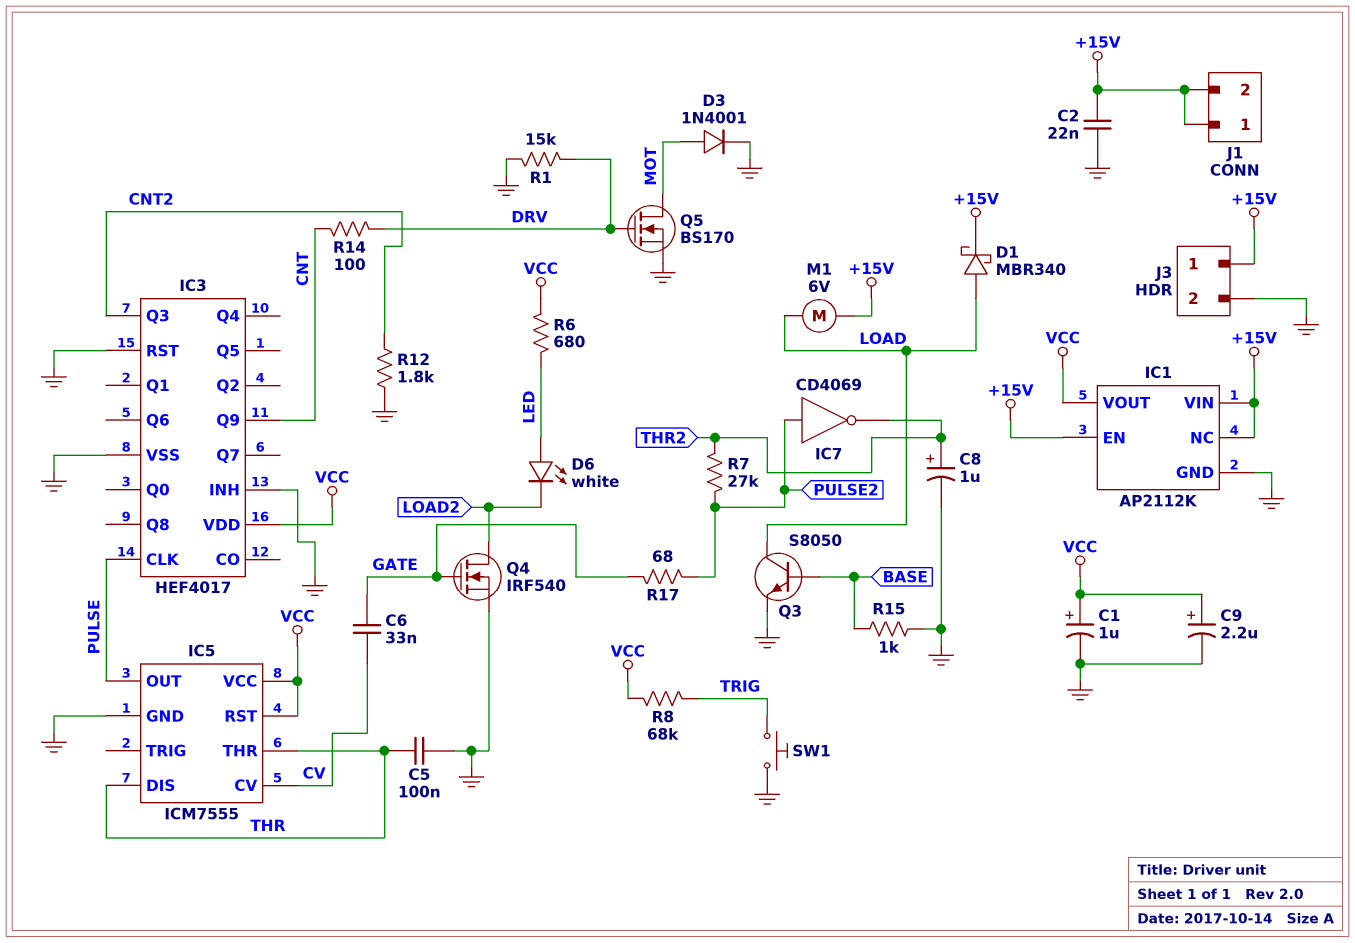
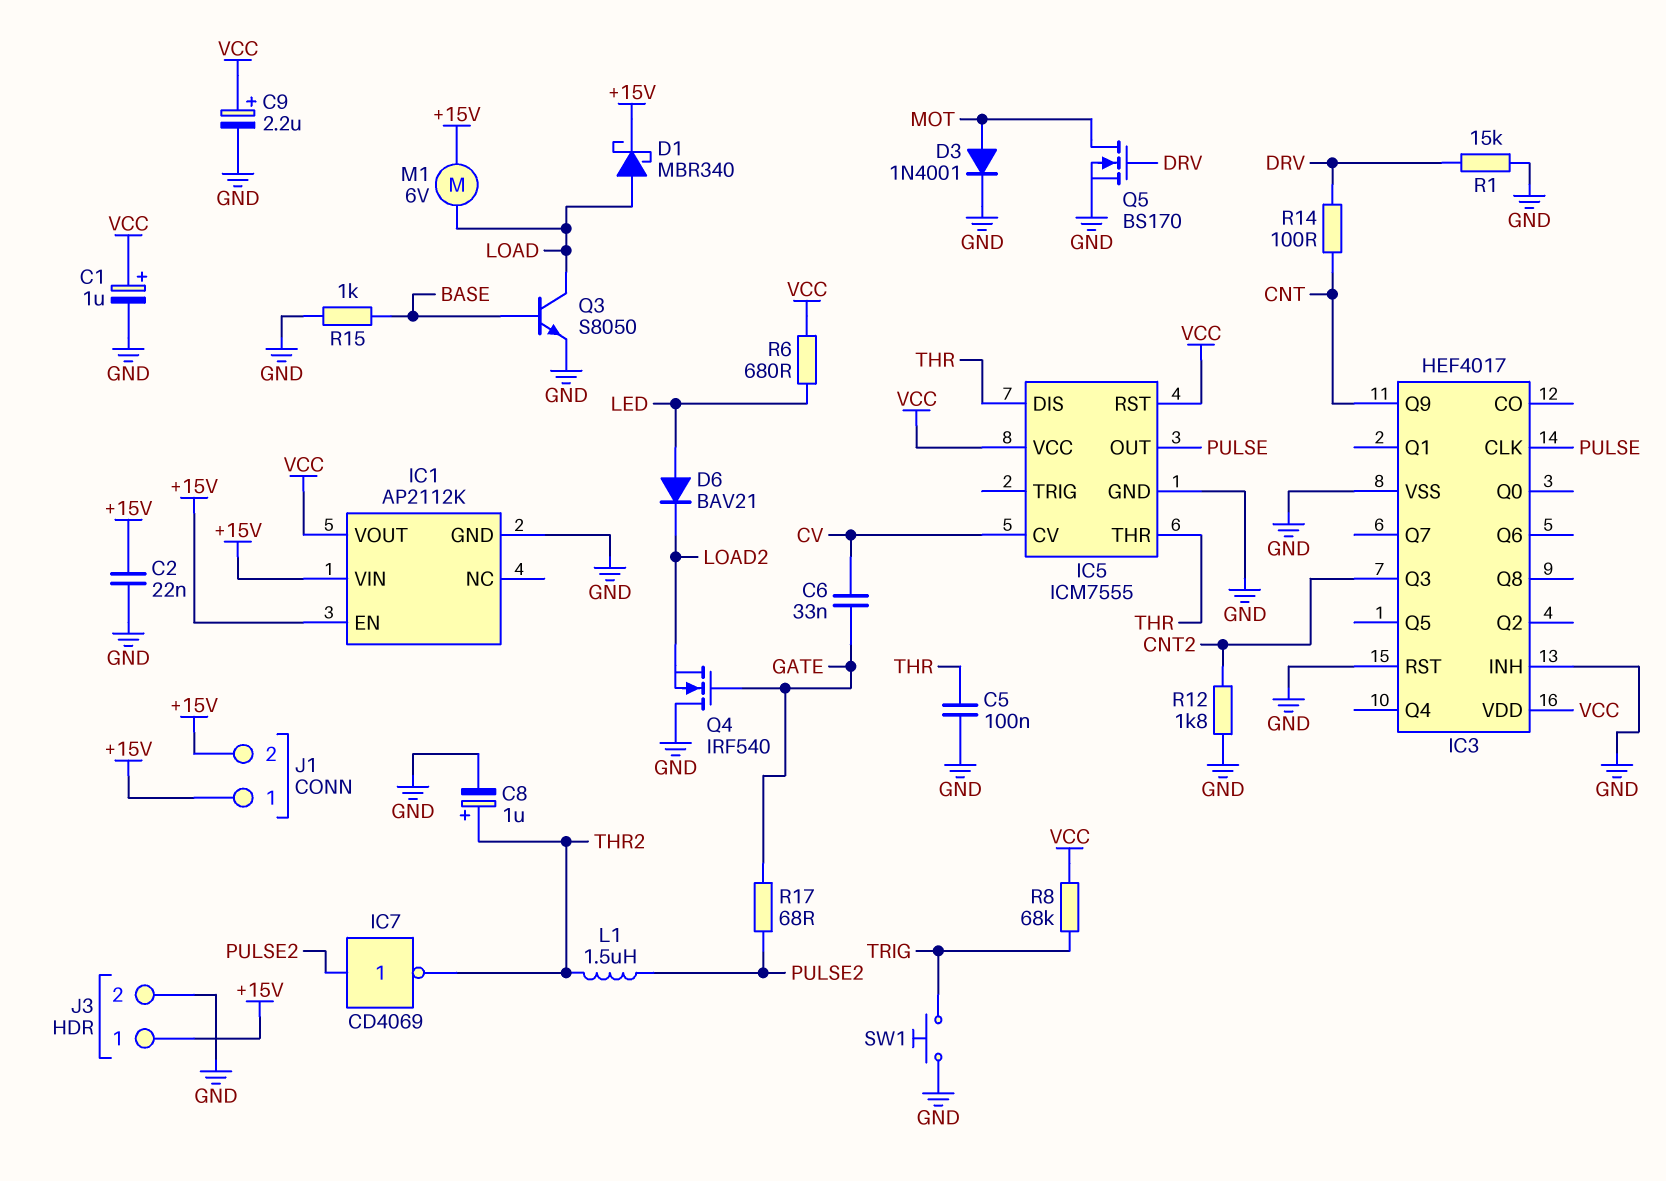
D6: LED white (A LED, K LOAD2) -> diode BAV21 (A LED, K LOAD2)
IC1 pin NC: +15V -> none
L1: none -> 1.5uH (PULSE2, THR2)
Q4: NMOS IRF540 (G GATE, D LOAD2, S GND) -> NMOS IRF540 (G GATE, D GND, S LOAD2)
R7: 27k (PULSE2, THR2) -> none

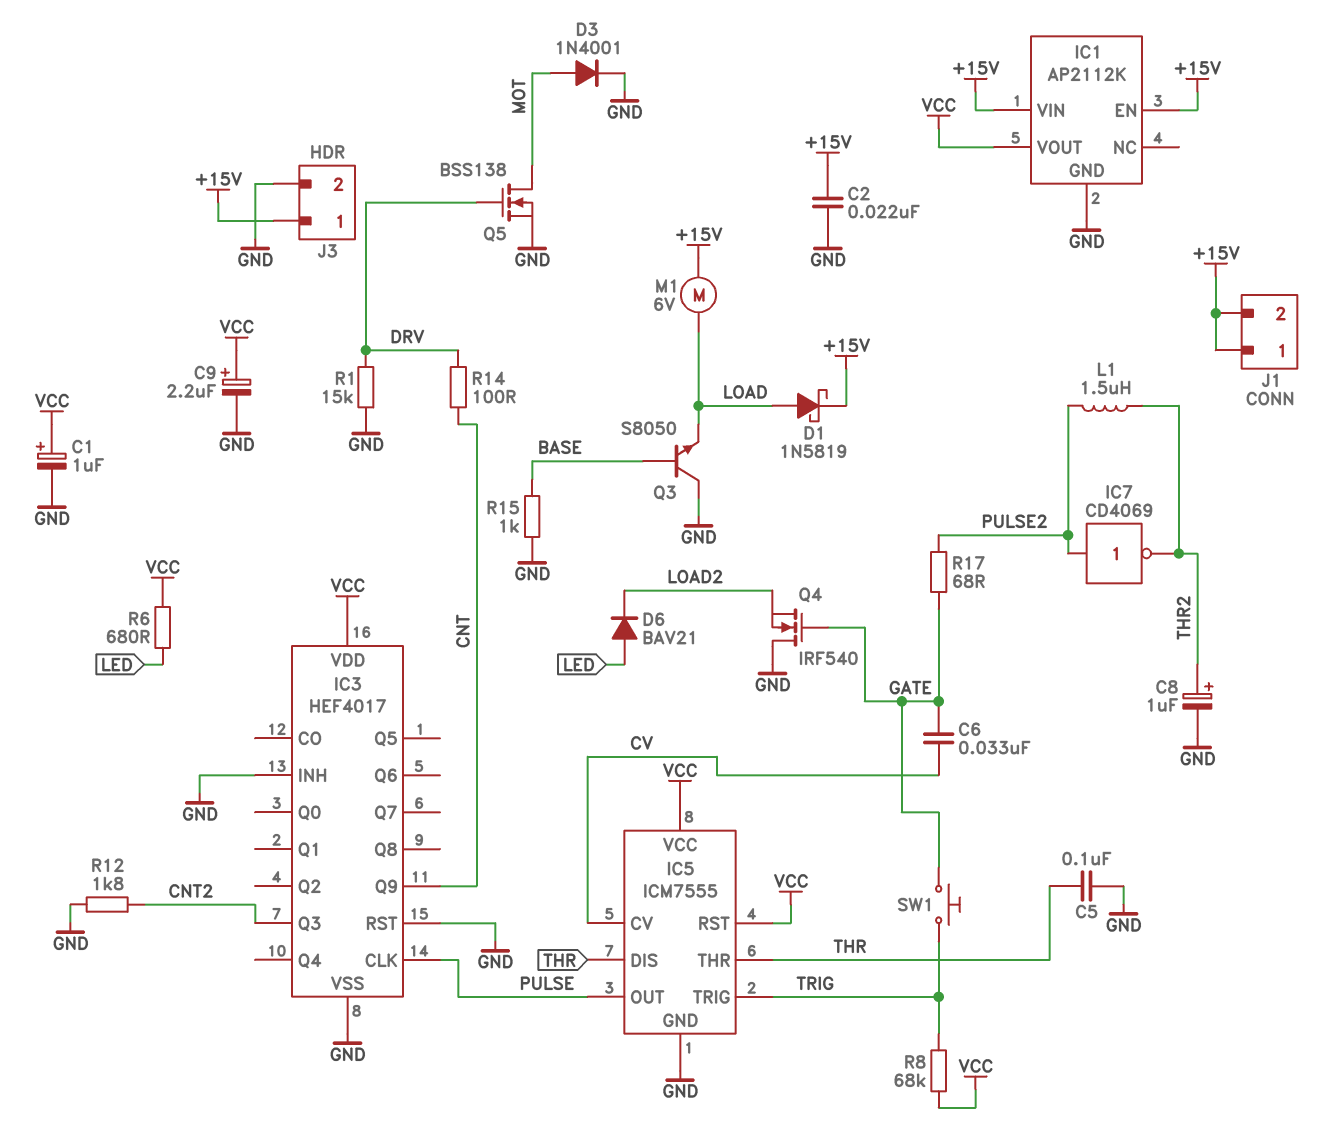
D1: schottky MBR340 (A LOAD, K +15V) -> schottky 1N5819 (A LOAD, K +15V)
IC5 pin TRIG: none -> TRIG
Q3: NPN S8050 (B BASE, C LOAD, E GND) -> NPN S8050 (B BASE, C GND, E LOAD)
Q5: NMOS BS170 (G DRV, D MOT, S GND) -> NMOS BSS138 (G DRV, D MOT, S GND)
SW1: button (GND, TRIG) -> button (GATE, TRIG)

